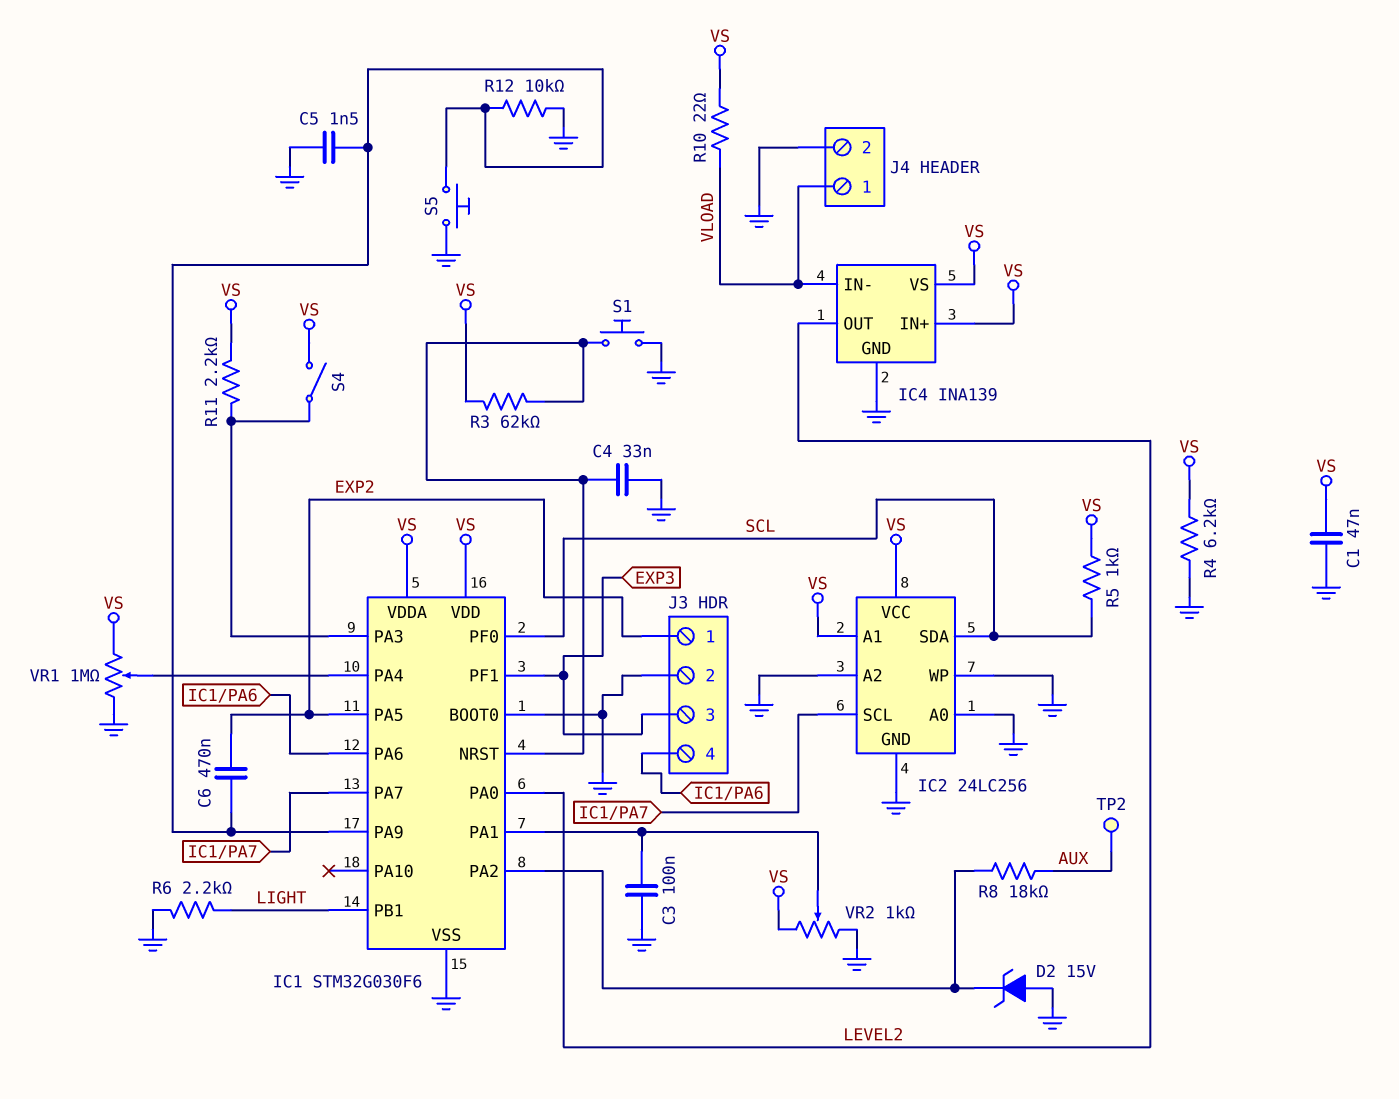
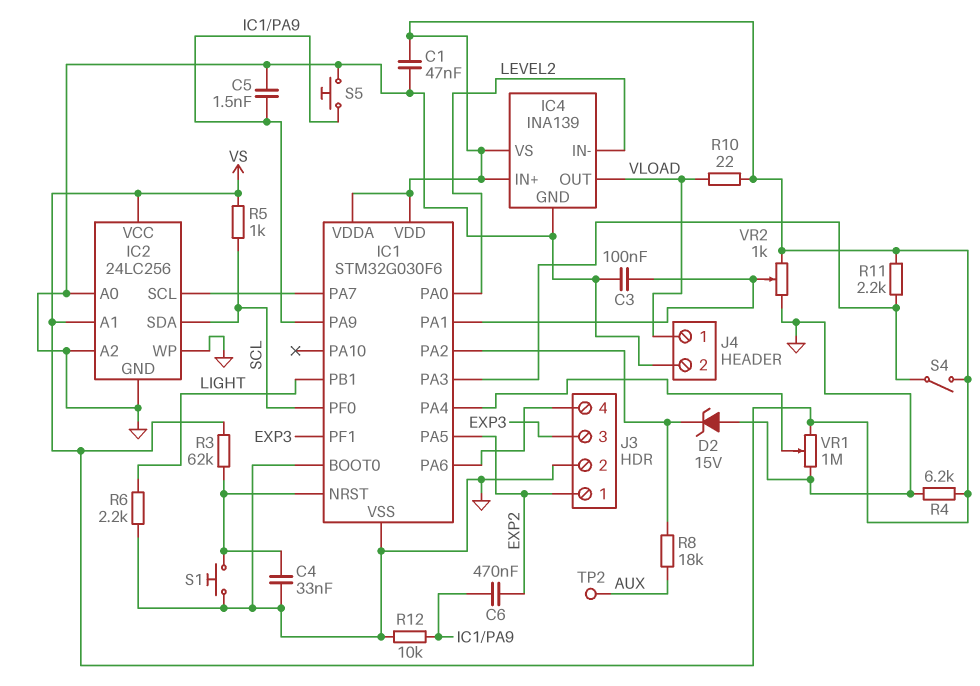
IC4 pin IN-: VLOAD -> LEVEL2
IC4 pin OUT: LEVEL2 -> VLOAD

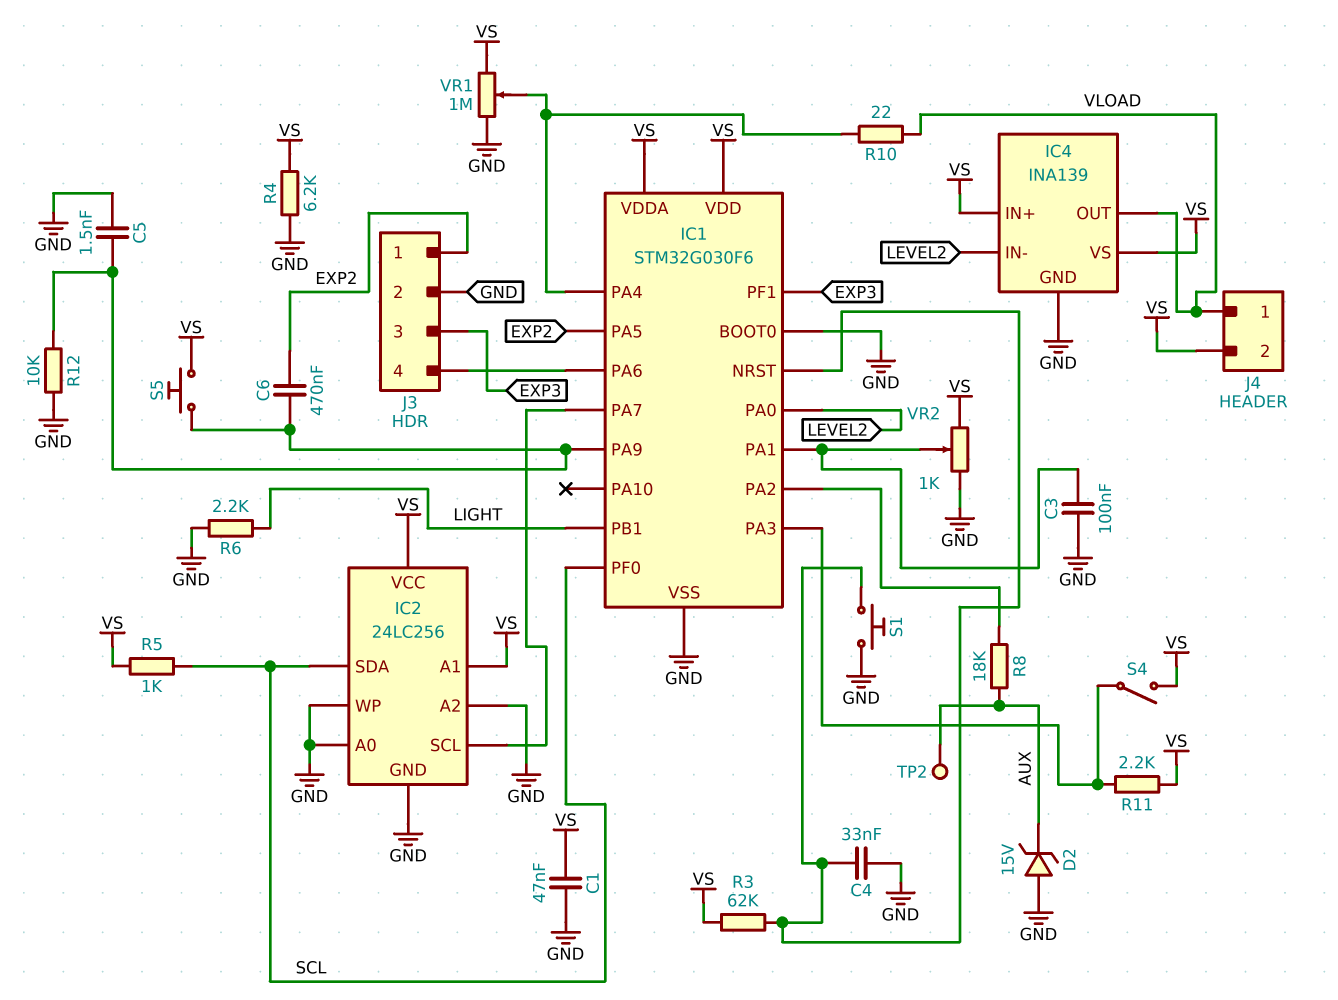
D2: zener 15V (A GND, K IC1/PA2) -> zener 15V (A GND, K AUX)
J4 pin 2: GND -> VS
R10: 22 (VLOAD, VS) -> 22 (IC1/PA4, VLOAD)
S5: button (GND, IC1/PA9) -> button (IC1/PA9, VS)

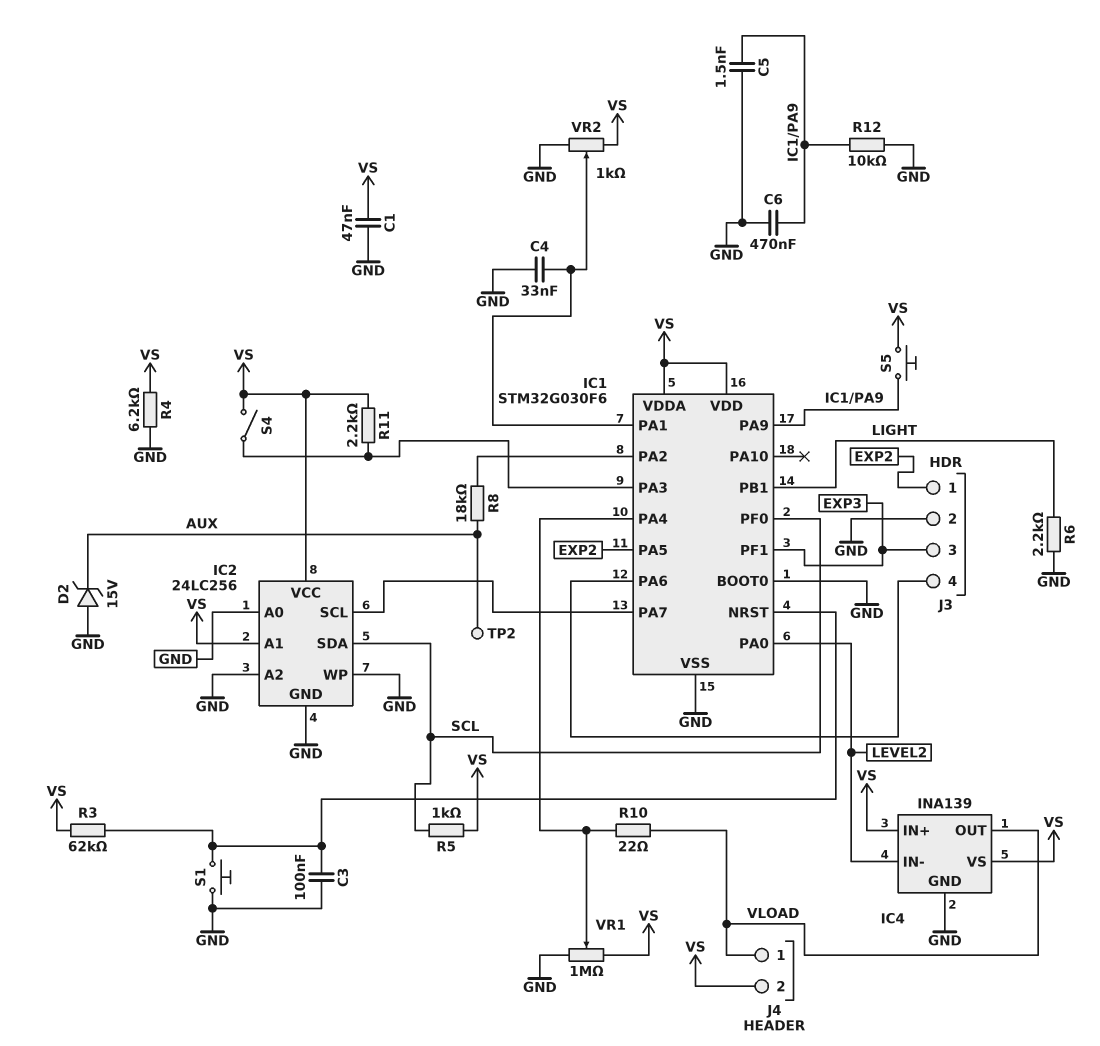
C3: 100nF (GND, IC1/PA1) -> 100nF (GND, IC1/NRST)
C4: 33nF (GND, IC1/NRST) -> 33nF (GND, IC1/PA1)
C6: 470nF (EXP2, IC1/PA9) -> 470nF (GND, IC1/PA9)

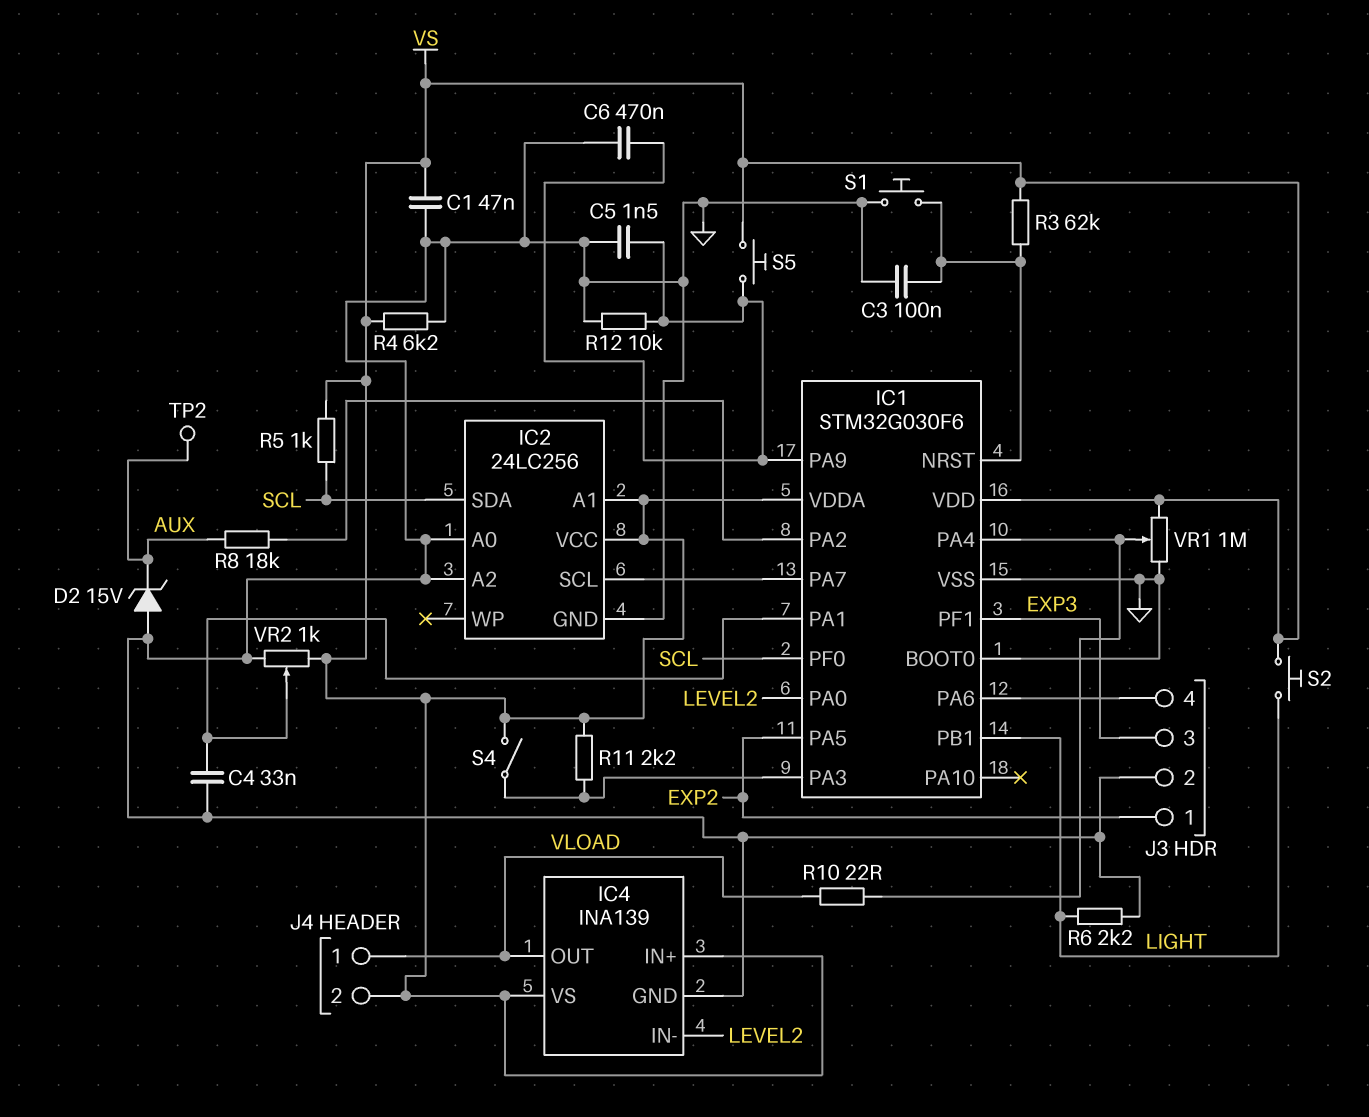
IC2 pin WP: GND -> none
S2: none -> button (LIGHT, VS)

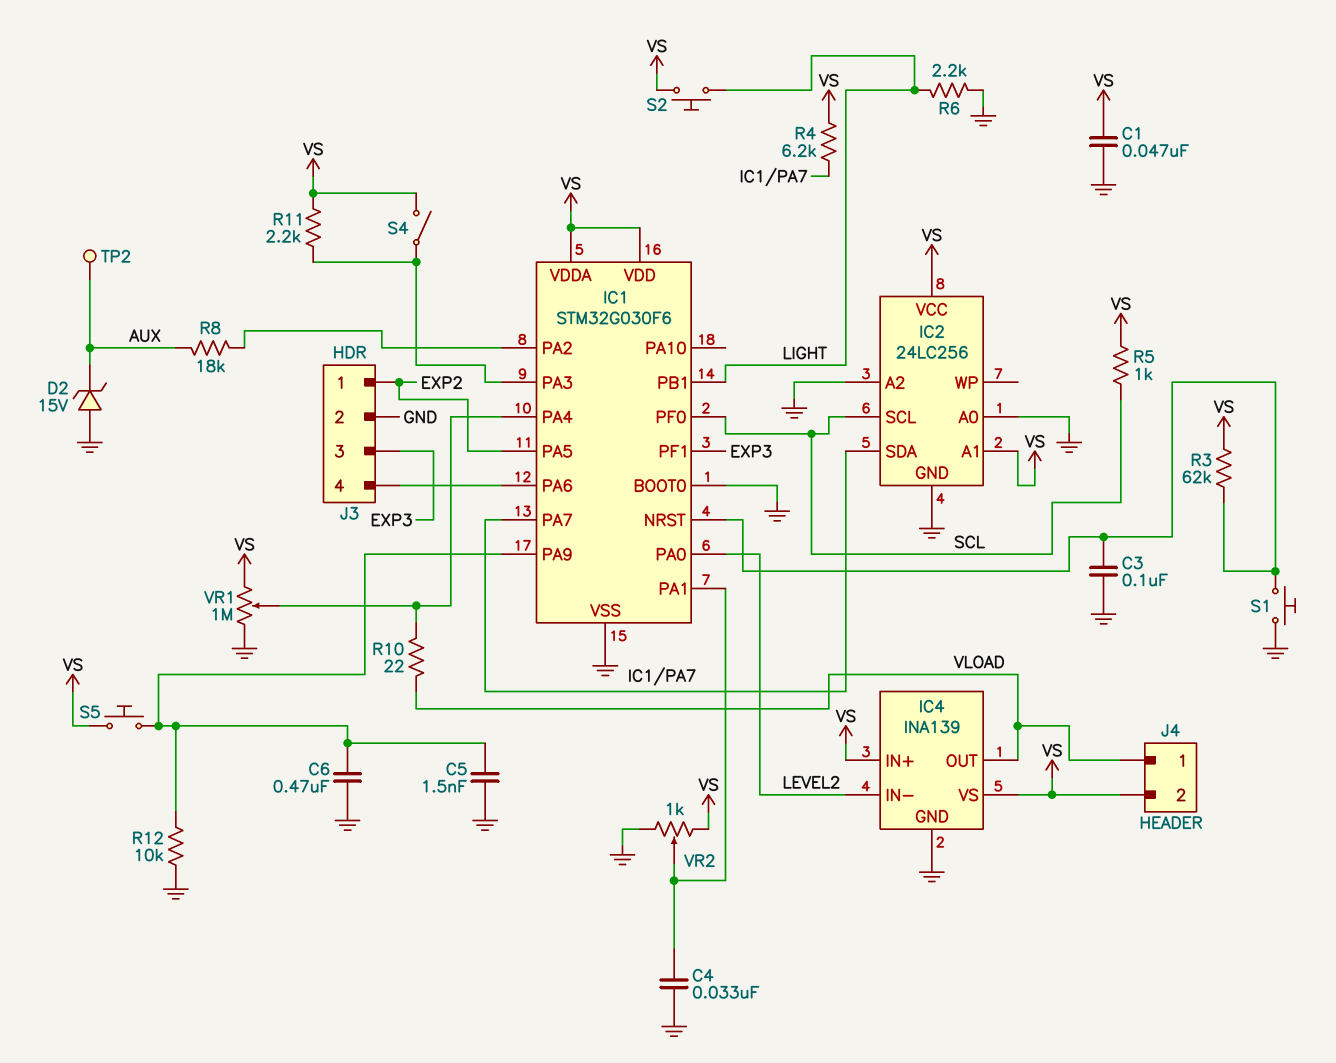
IC2 pin SCL: IC1/PA7 -> SCL
IC2 pin SDA: SCL -> IC1/PA7
R4: 6.2k (GND, VS) -> 6.2k (IC1/PA7, VS)

